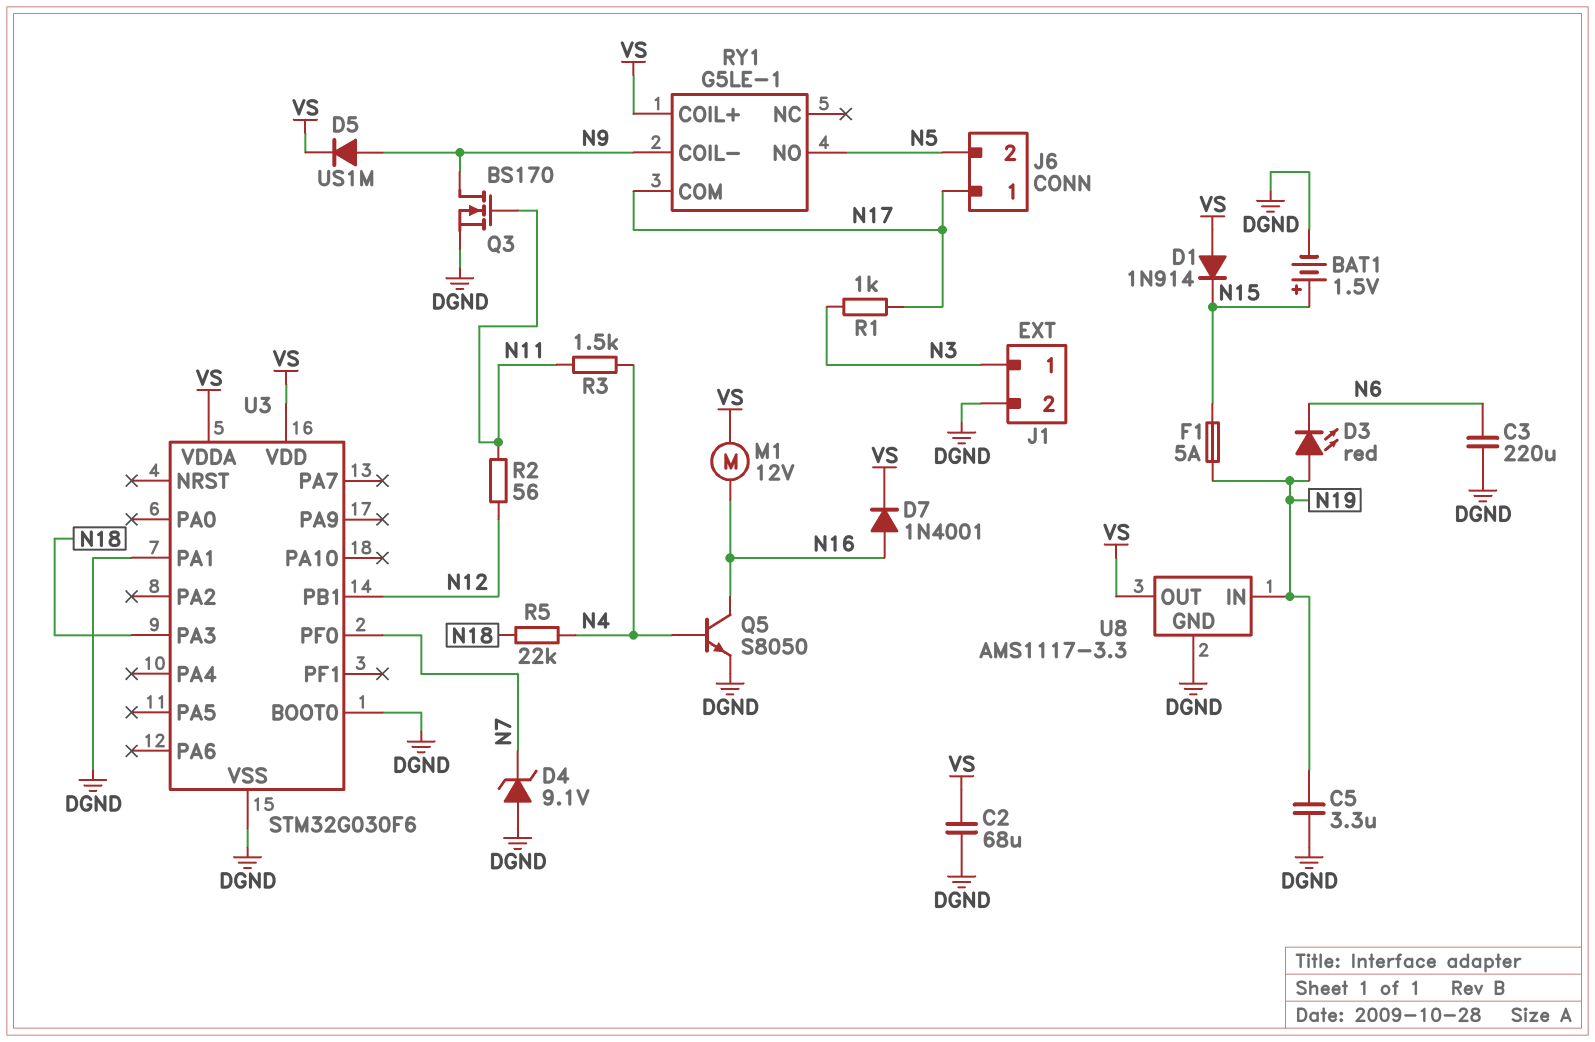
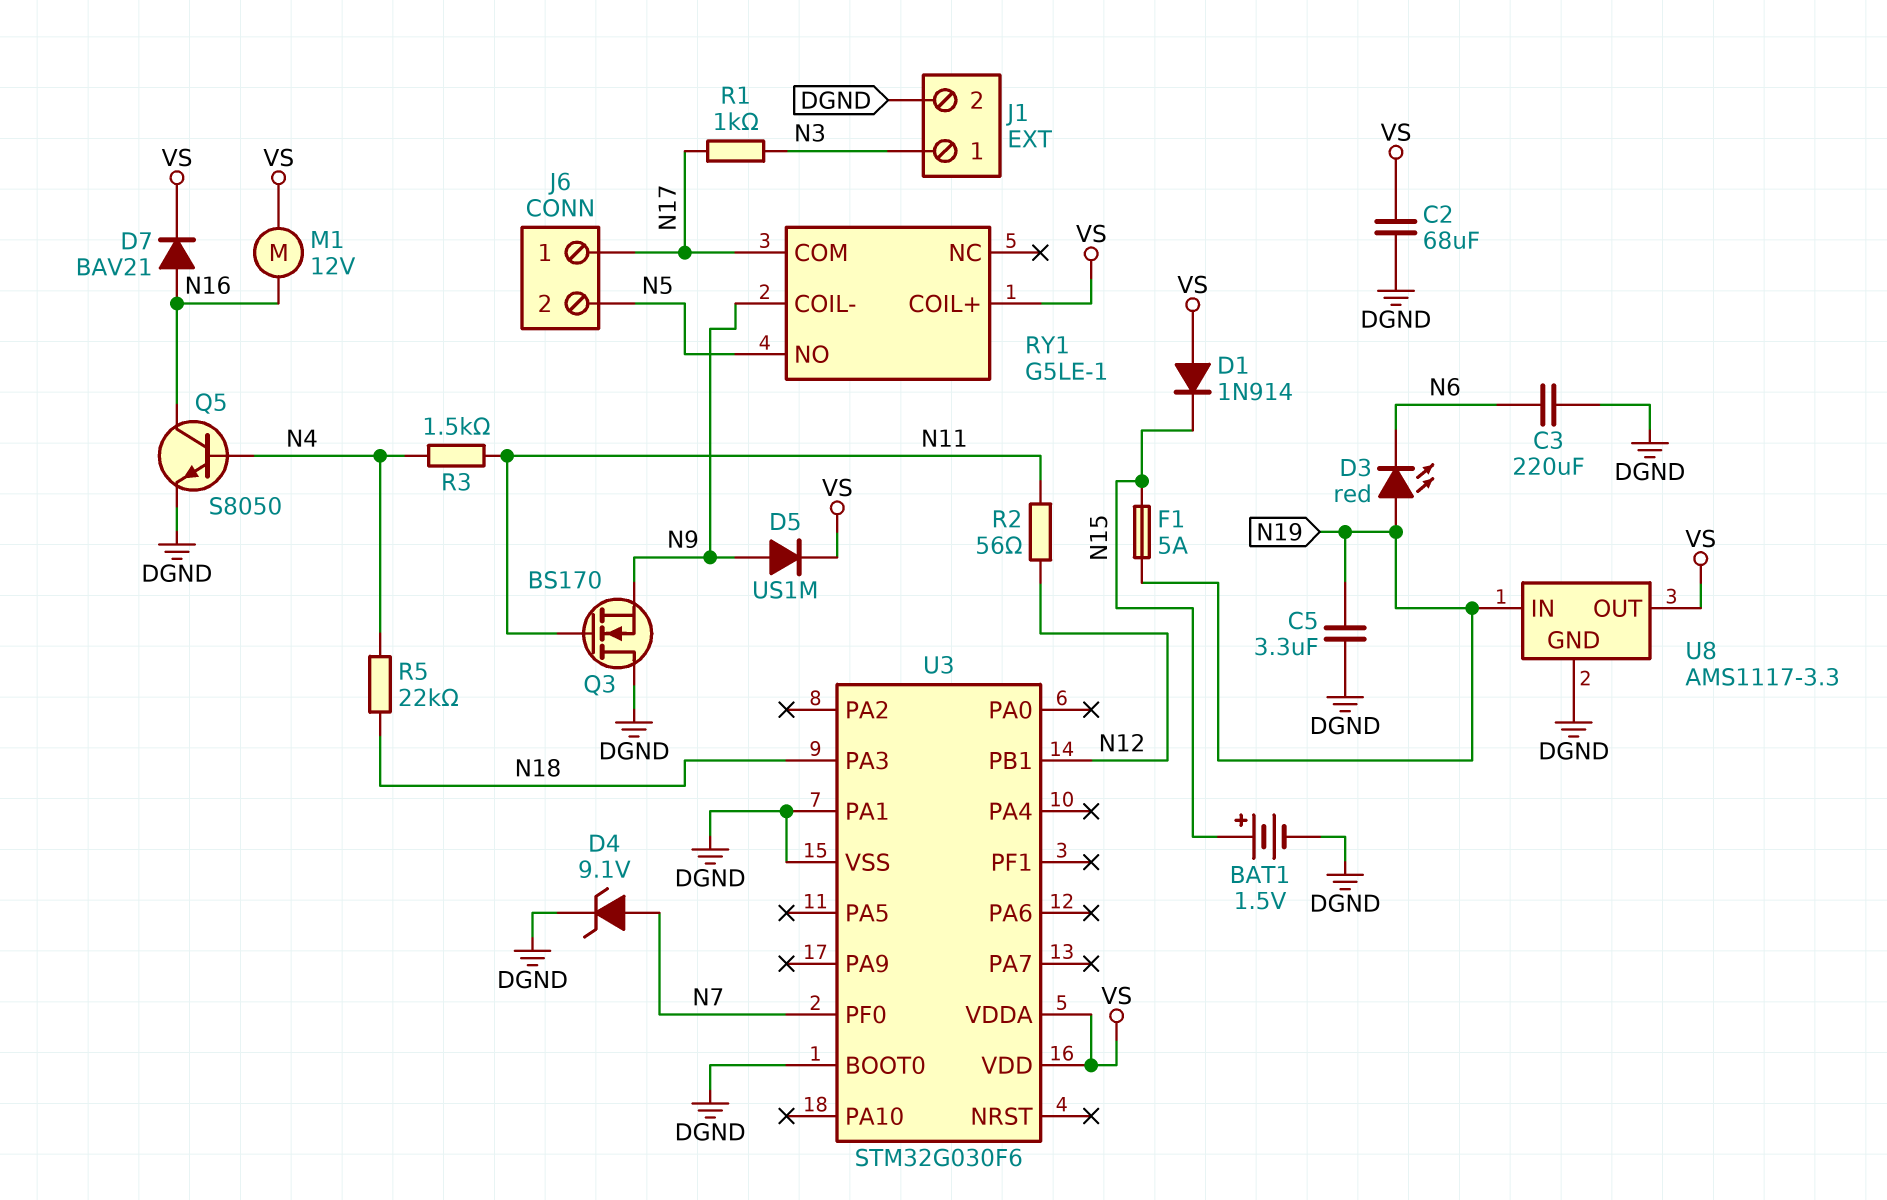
D4: zener 9.1V (A DGND, K N7) -> zener 9.1V (A N7, K DGND)
D7: diode 1N4001 (A N16, K VS) -> diode BAV21 (A N16, K VS)
Q3: NMOS BS170 (G N11, D N9, S DGND) -> NMOS BS170 (G N11, D DGND, S N9)

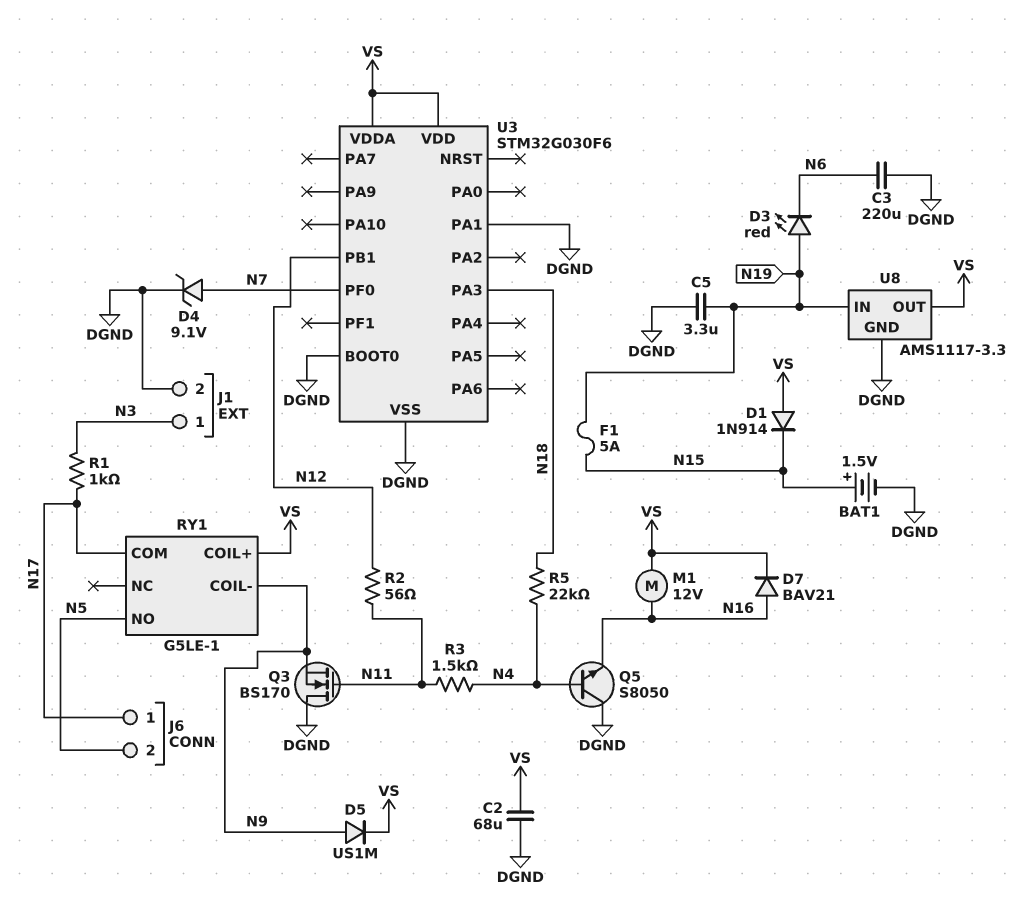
Q5: NPN S8050 (B N4, C N16, E DGND) -> NPN S8050 (B N4, C DGND, E N16)

